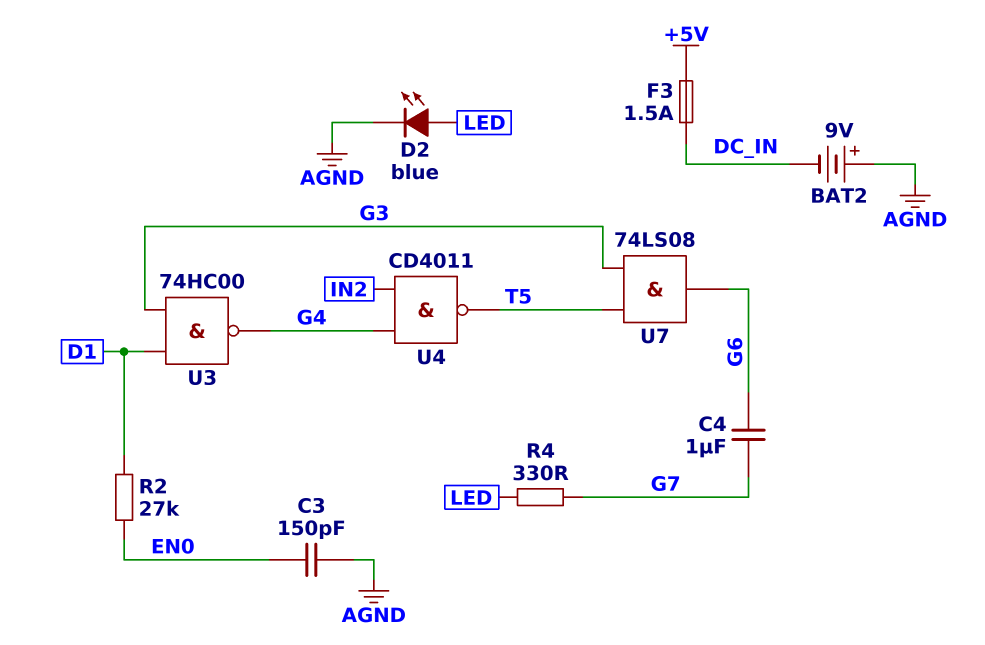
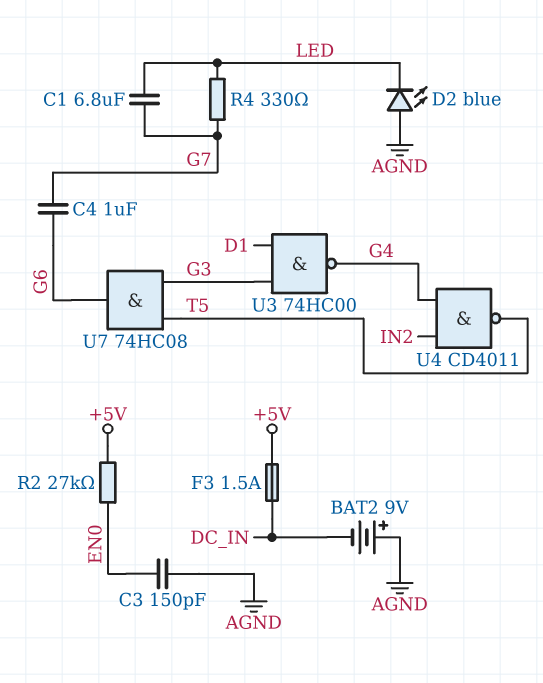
C1: none -> 6.8uF (G7, LED)
D2: LED blue (A LED, K AGND) -> LED blue (A AGND, K LED)
R2: 27k (D1, EN0) -> 27k (+5V, EN0)
U7: AND 74LS08 (in G3, in T5, out G6) -> AND 74HC08 (in G3, in T5, out G6)

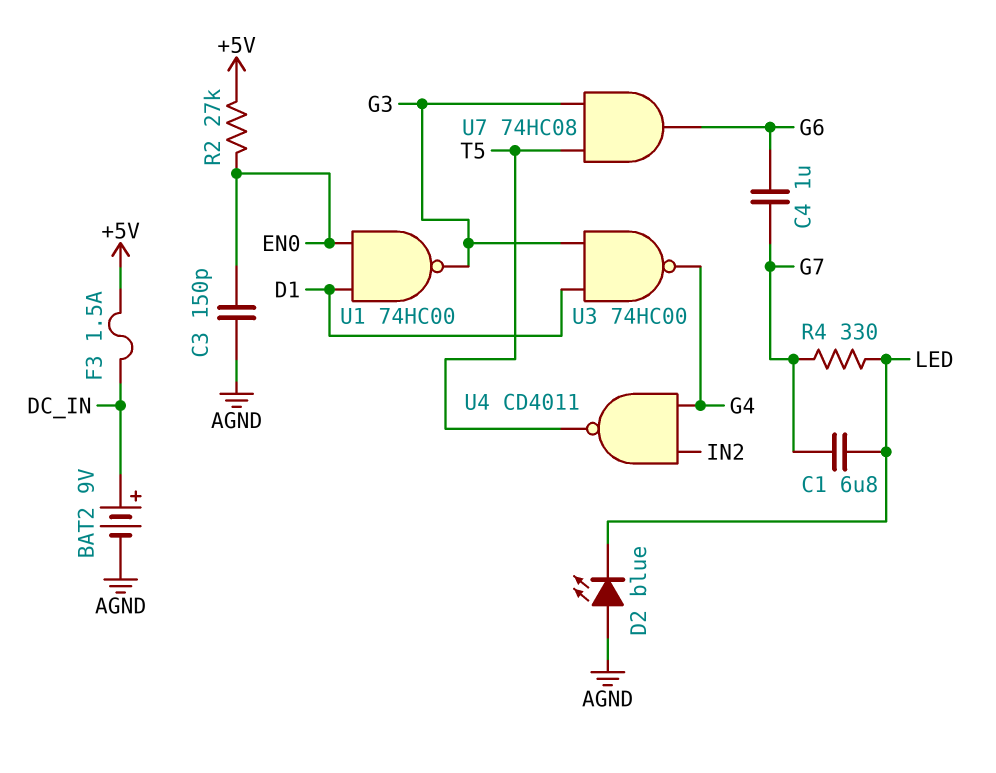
BAT2: 9V (plus AGND, minus DC_IN) -> 9V (plus DC_IN, minus AGND)
U1: none -> NAND 74HC00 (in D1, in EN0, out G3)

